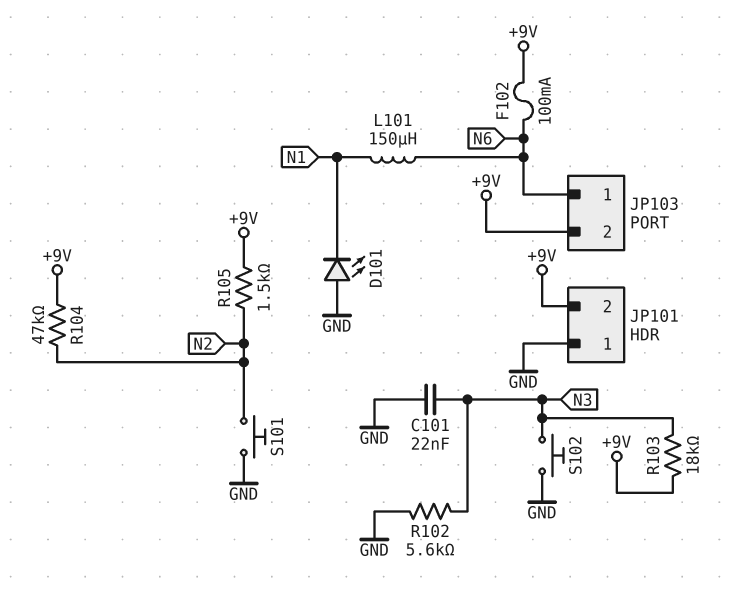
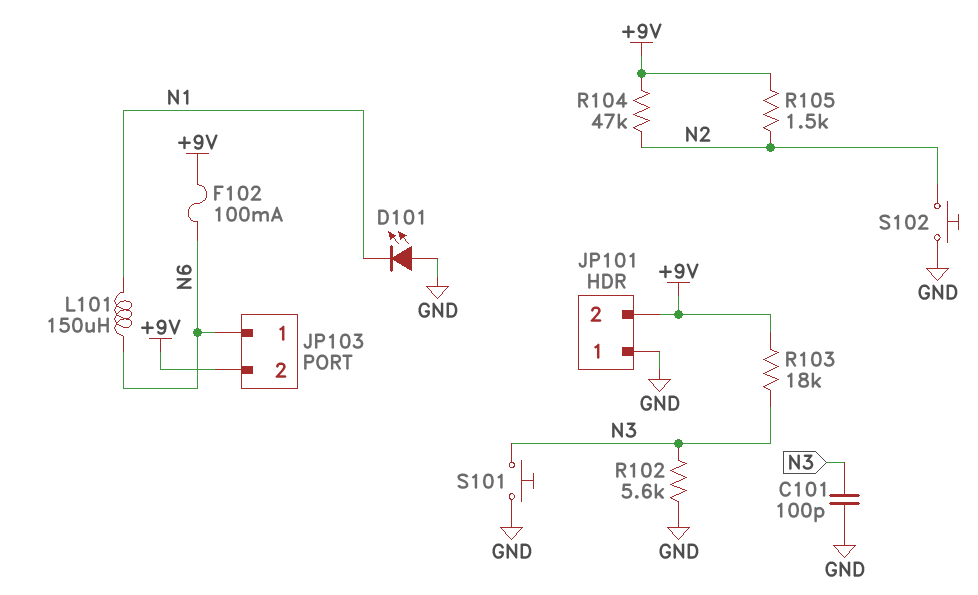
C101: 22nF (GND, N3) -> 100pF (GND, N3)
S101: button (GND, N2) -> button (GND, N3)
S102: button (GND, N3) -> button (GND, N2)

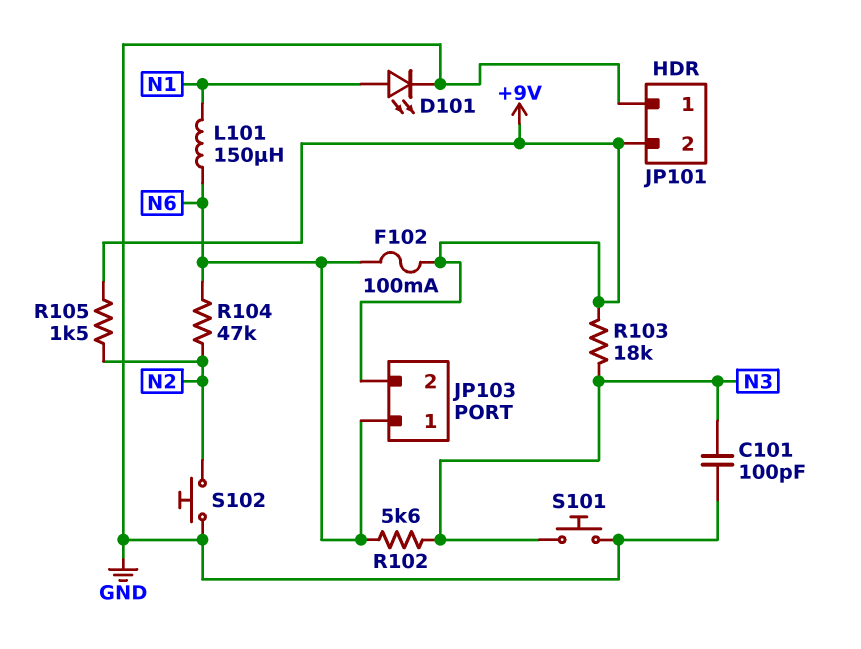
D101: LED (A GND, K N1) -> LED (A N1, K GND)
R102: 5.6k (GND, N3) -> 5.6k (N3, N6)
R104: 47k (+9V, N2) -> 47k (N2, N6)

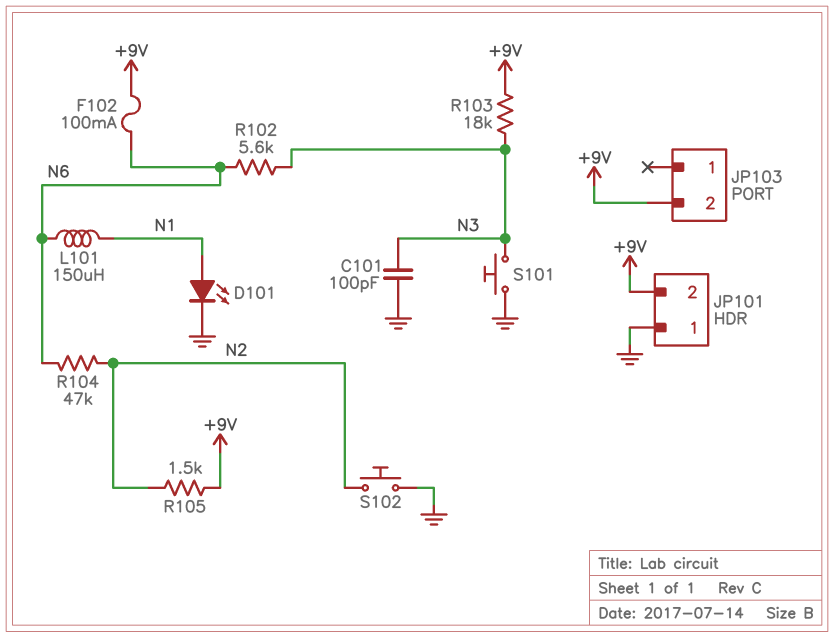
JP103 pin 1: N6 -> none

